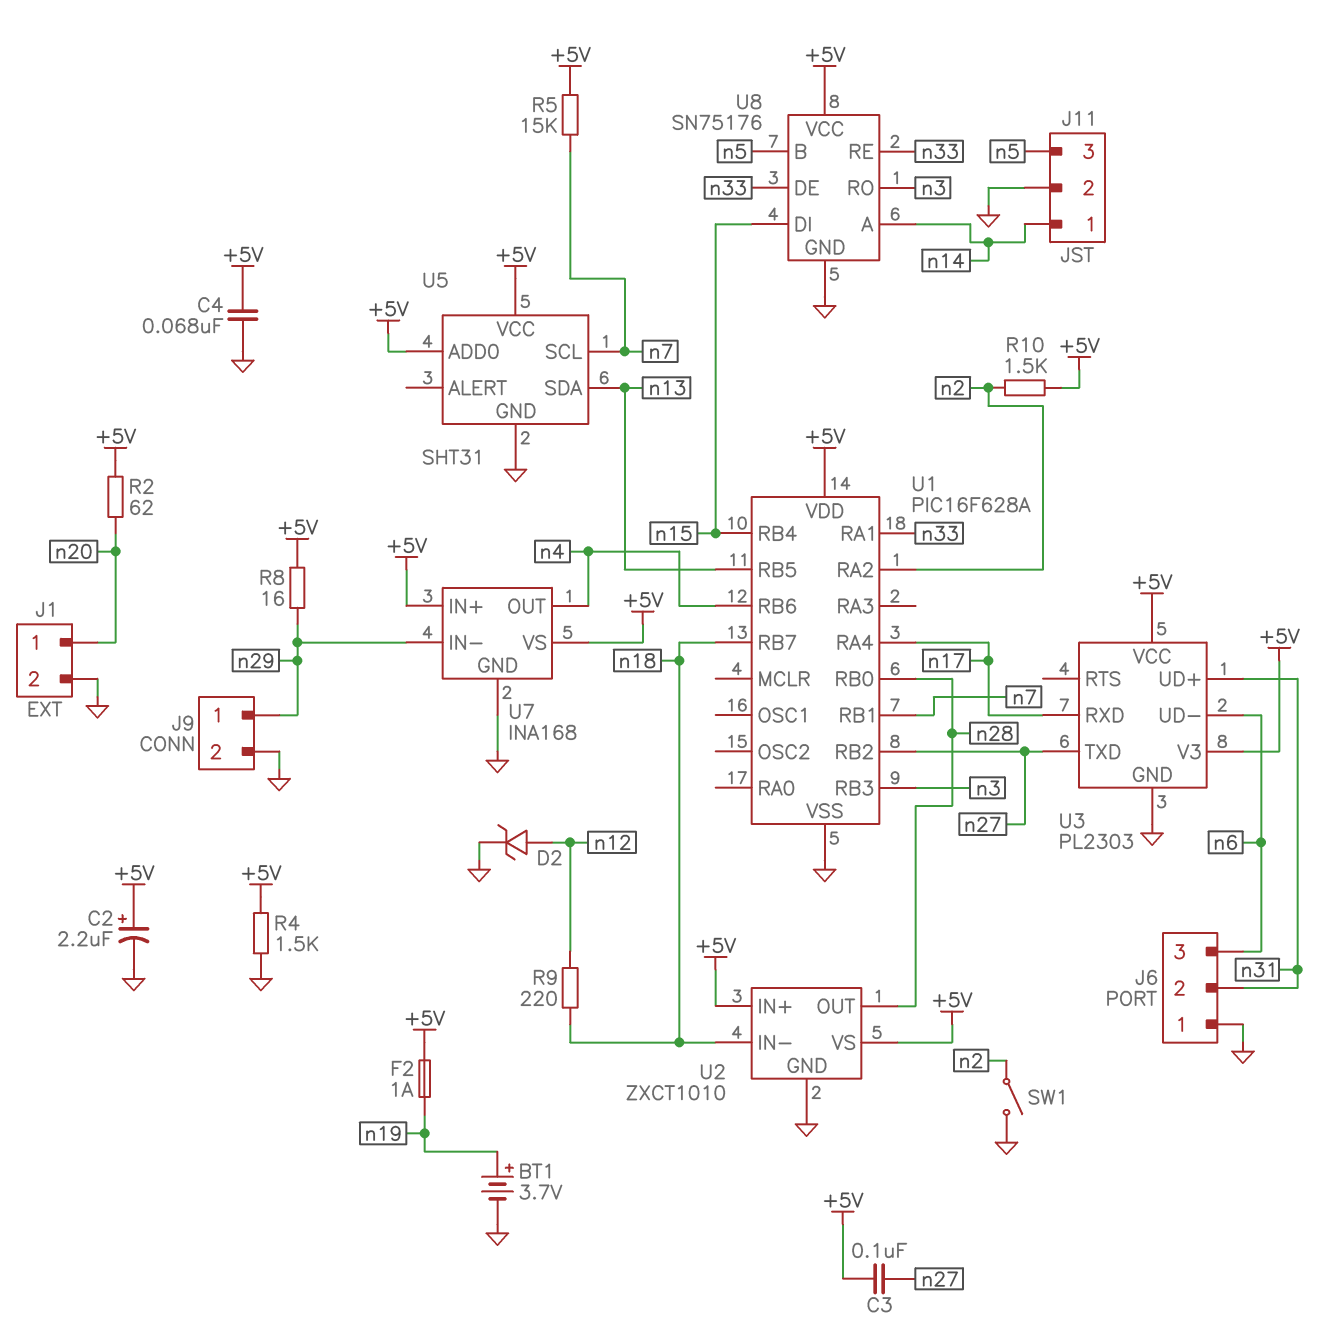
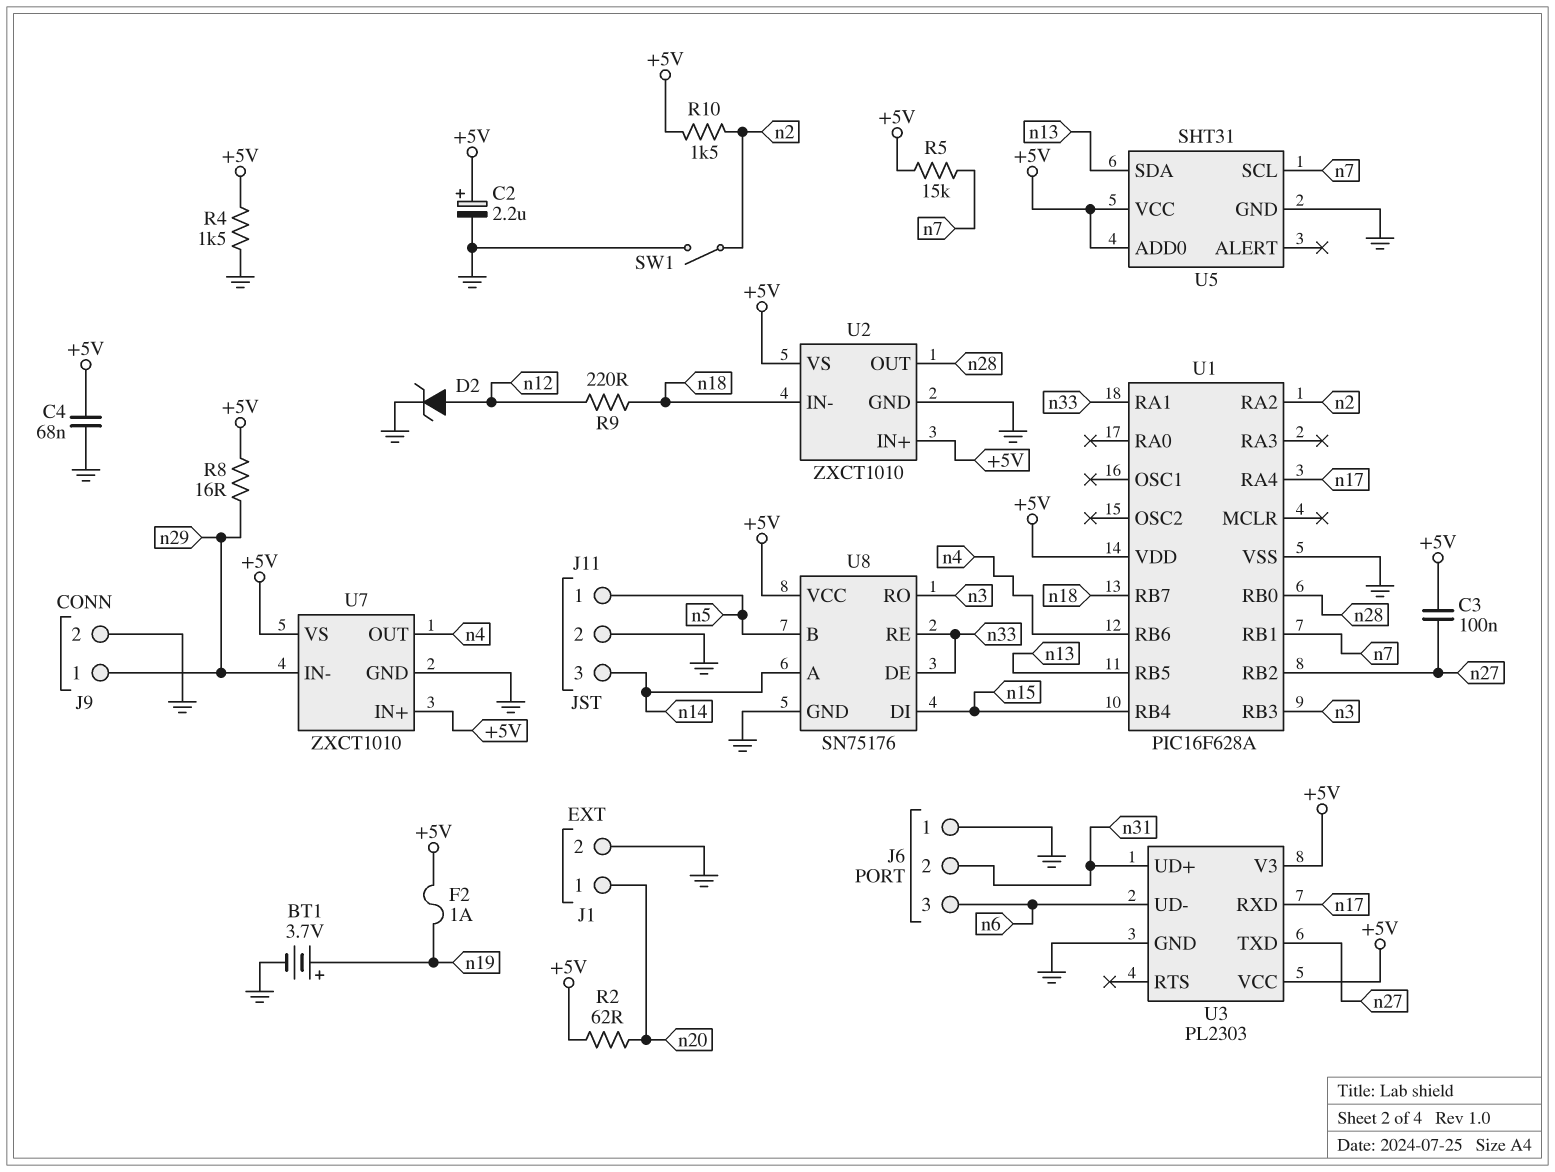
J11 pin 1: n14 -> n5
J11 pin 3: n5 -> n14
U7: INA168 -> ZXCT1010

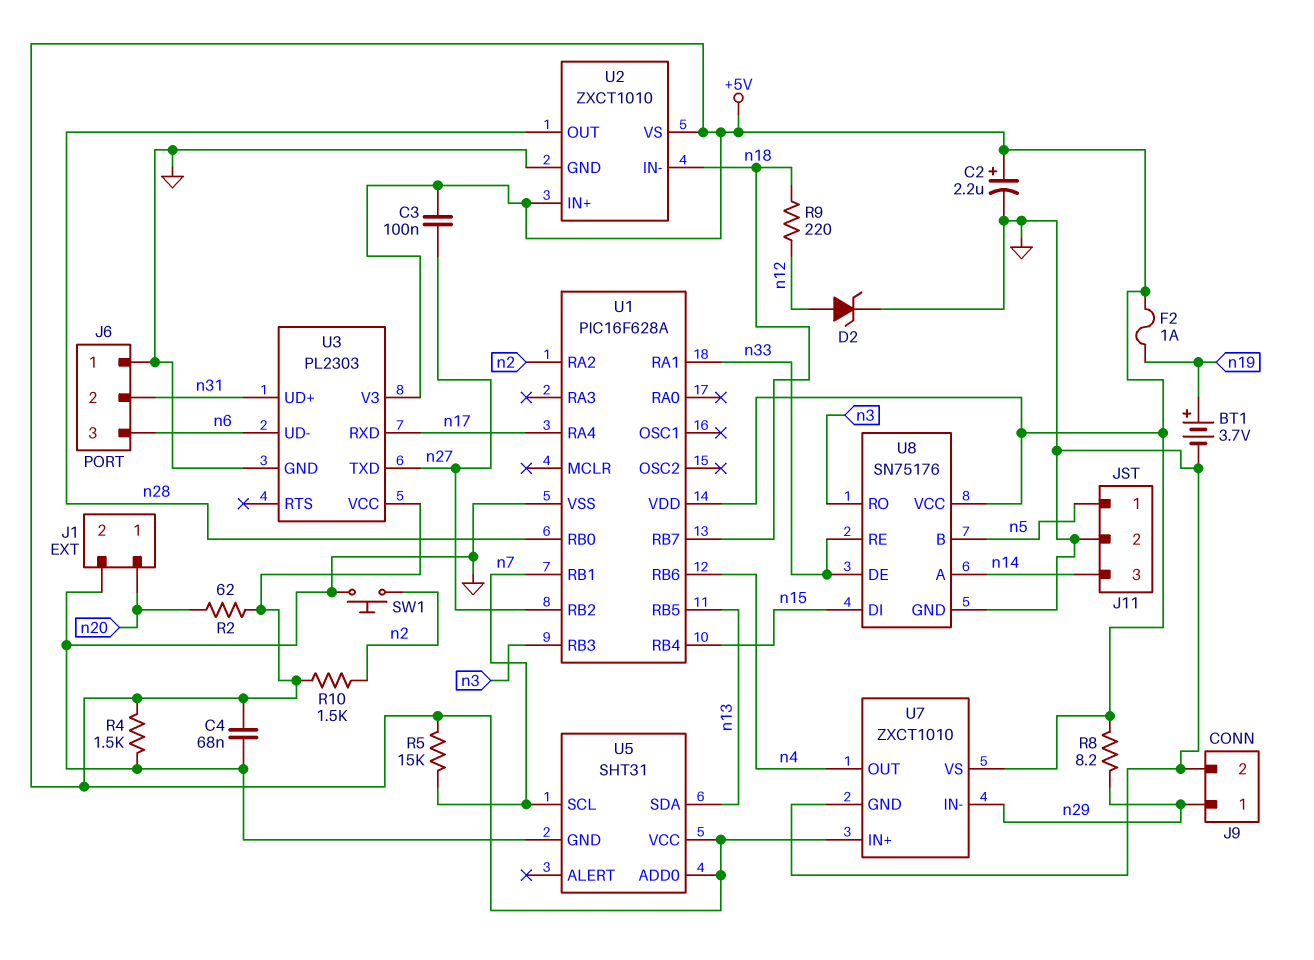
R8: 16 (+5V, n29) -> 8.2 (+5V, n29)
SW1: switch (GND, n2) -> button (GND, n2)

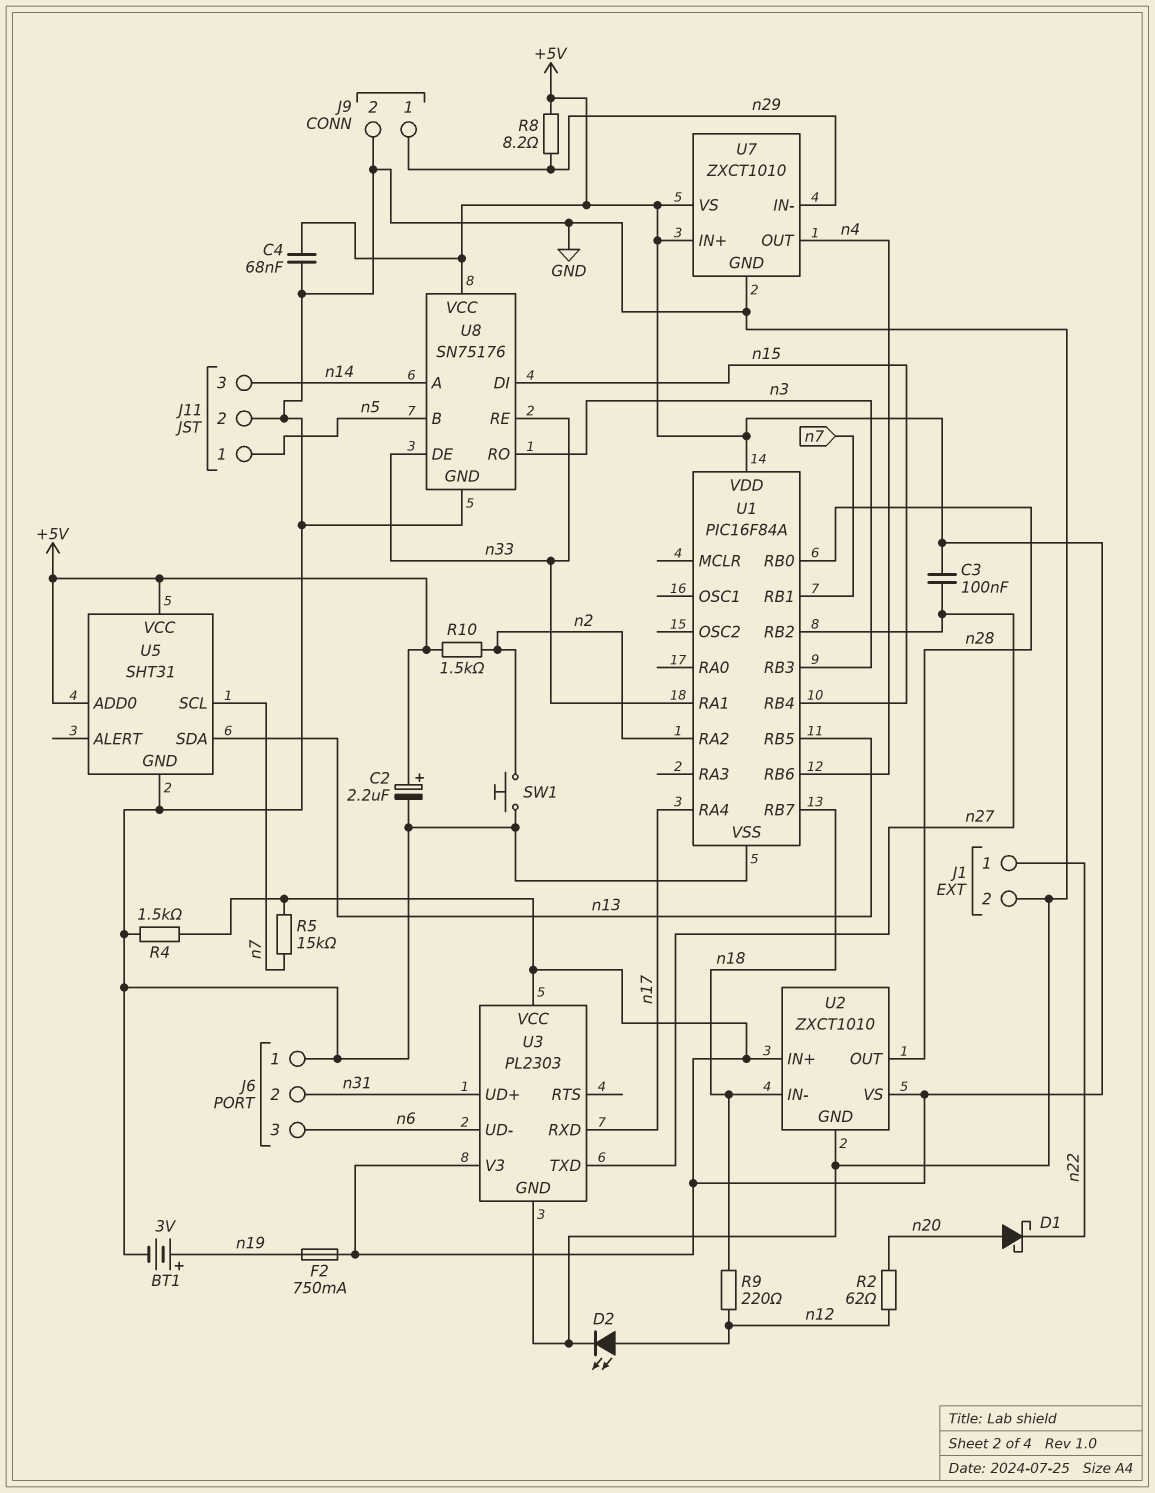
BT1: 3.7V (plus n19, minus GND) -> 3V (plus n19, minus GND)
D1: none -> schottky (A n20, K n22)
D2: zener (A n12, K GND) -> LED (A n12, K GND)
F2: 1A (+5V, n19) -> 750mA (+5V, n19)
J1 pin 1: n20 -> n22
R2: 62 (+5V, n20) -> 62 (n12, n20)
U1: PIC16F628A -> PIC16F84A

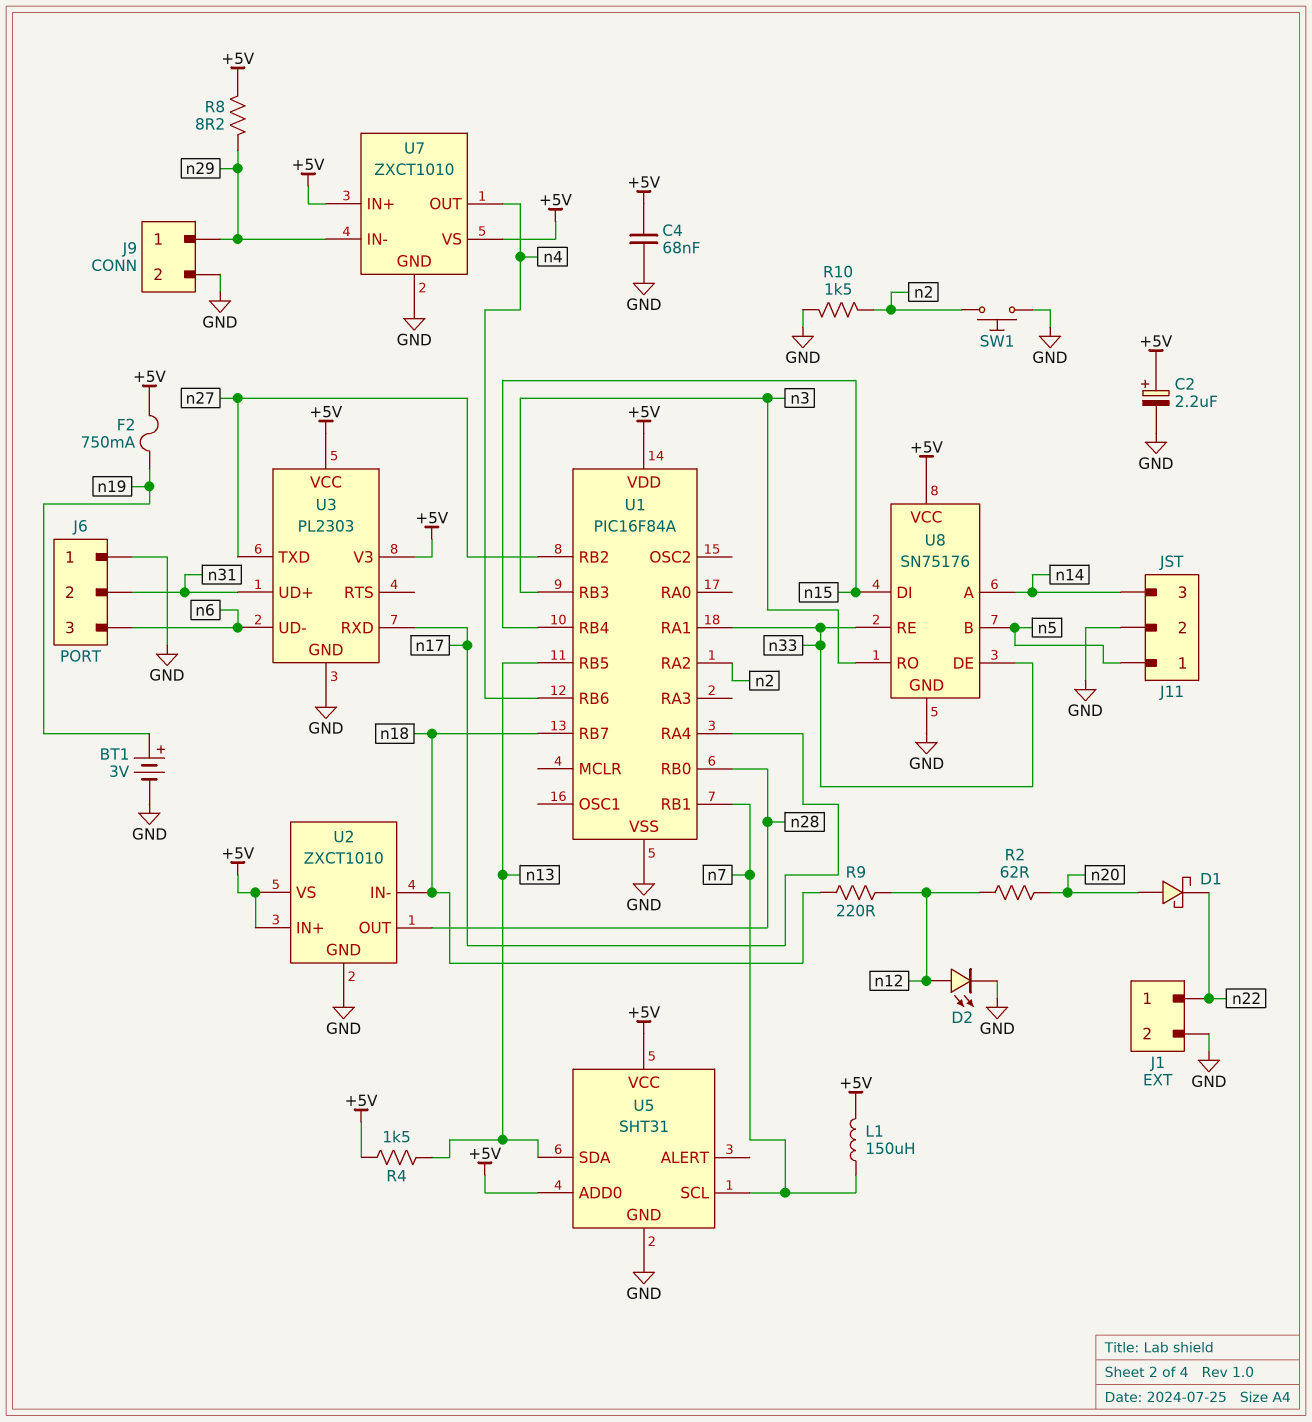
C3: 100nF (+5V, n27) -> none
L1: none -> 150uH (+5V, n7)
R4: 1.5k (+5V, GND) -> 1.5k (+5V, n13)
R5: 15k (+5V, n7) -> none
R10: 1.5k (+5V, n2) -> 1.5k (GND, n2)

